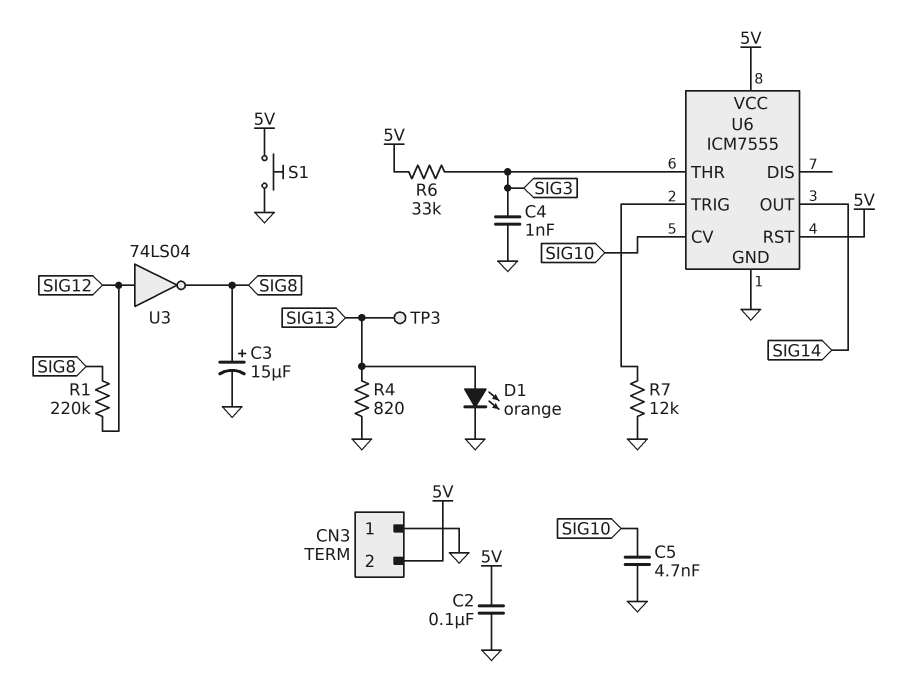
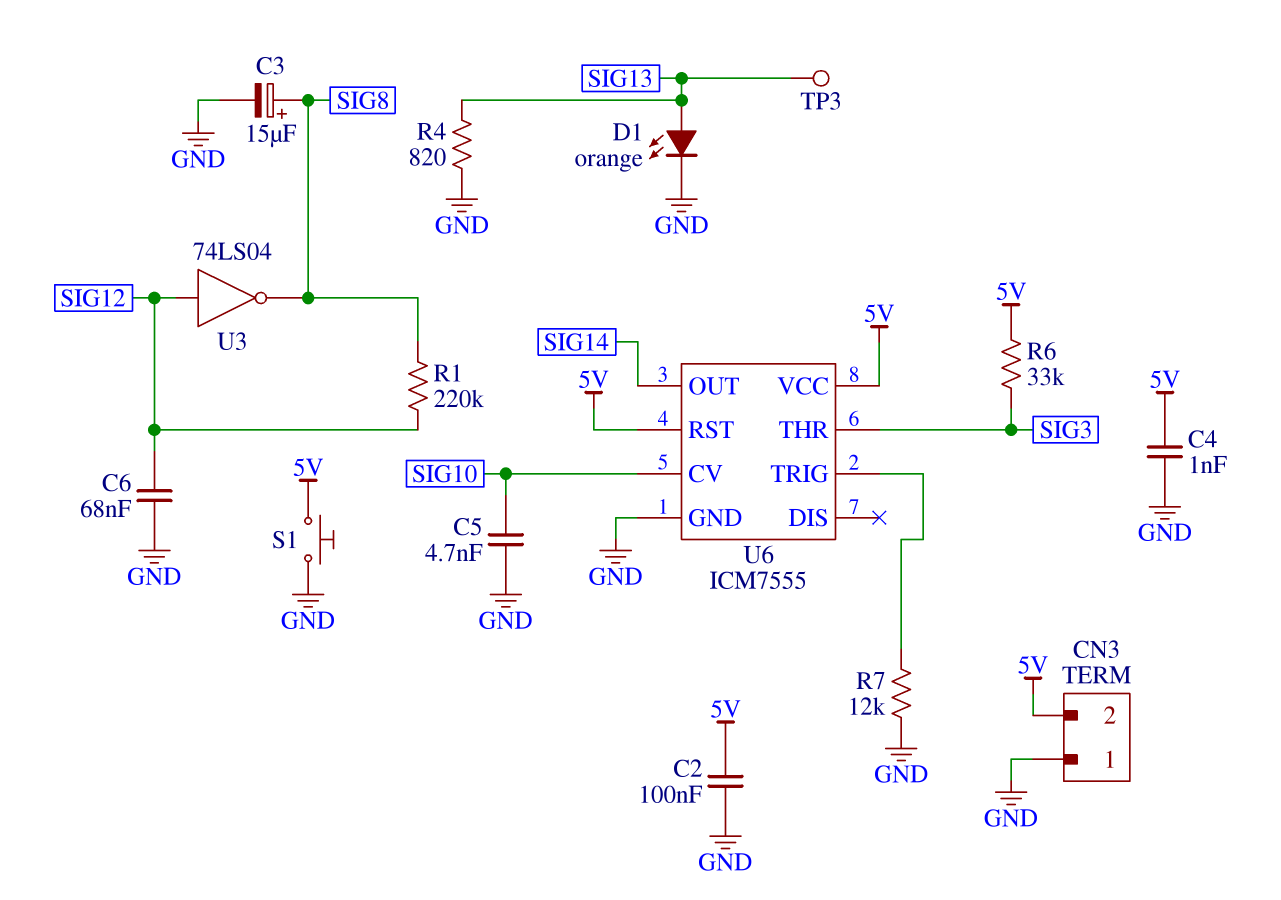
C4: 1nF (GND, SIG3) -> 1nF (5V, GND)
C6: none -> 68nF (GND, SIG12)

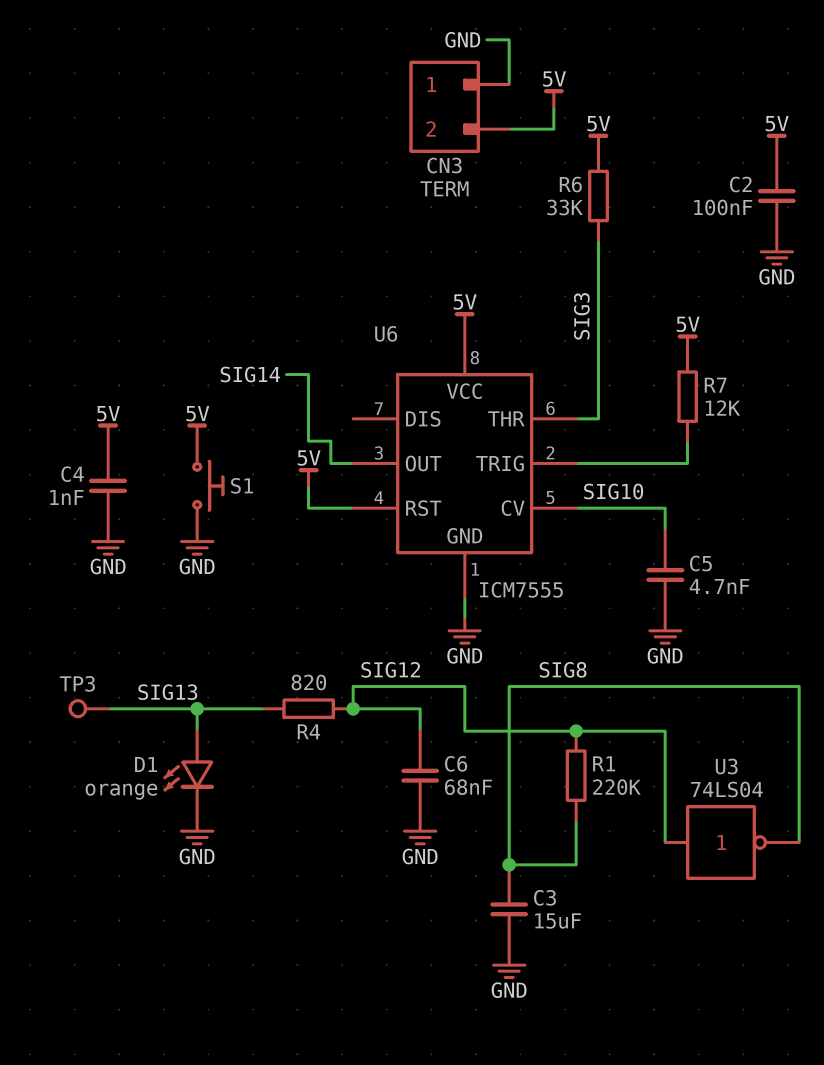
C3: 15uF (plus SIG8, minus GND) -> 15uF (GND, SIG8)
R4: 820 (GND, SIG13) -> 820 (SIG12, SIG13)
R7: 12k (GND, U6/TRIG) -> 12k (5V, U6/TRIG)

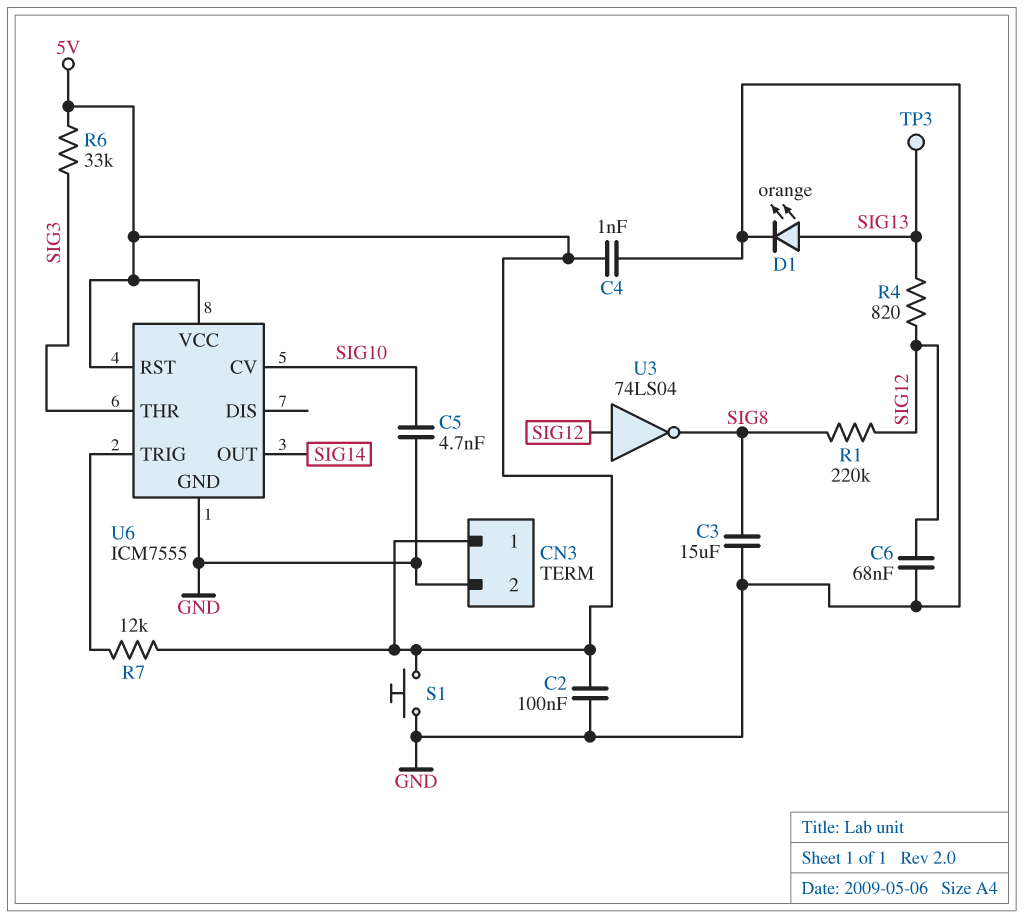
CN3 pin 1: GND -> 5V
CN3 pin 2: 5V -> GND

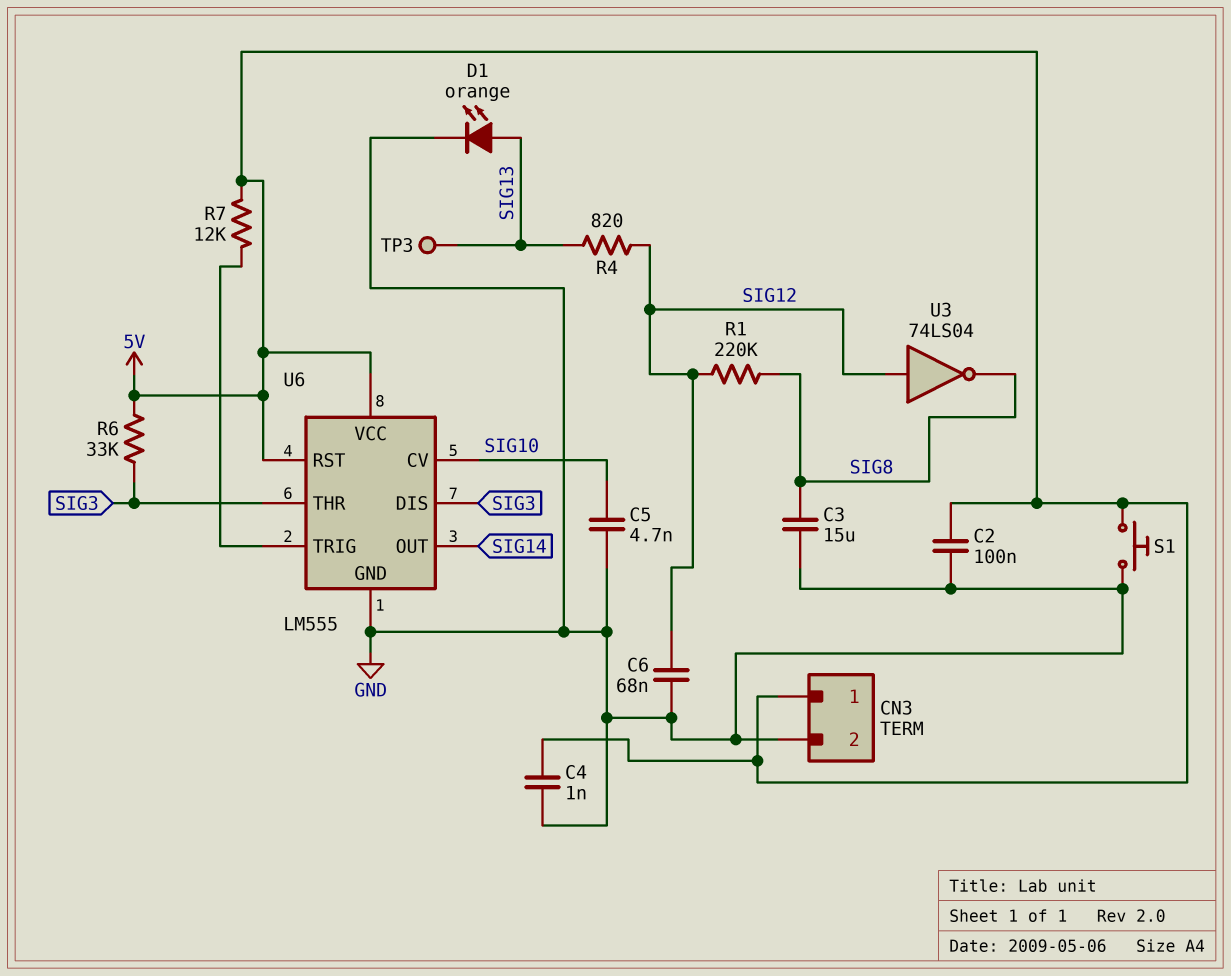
U6: ICM7555 -> LM555
U6 pin DIS: none -> SIG3

